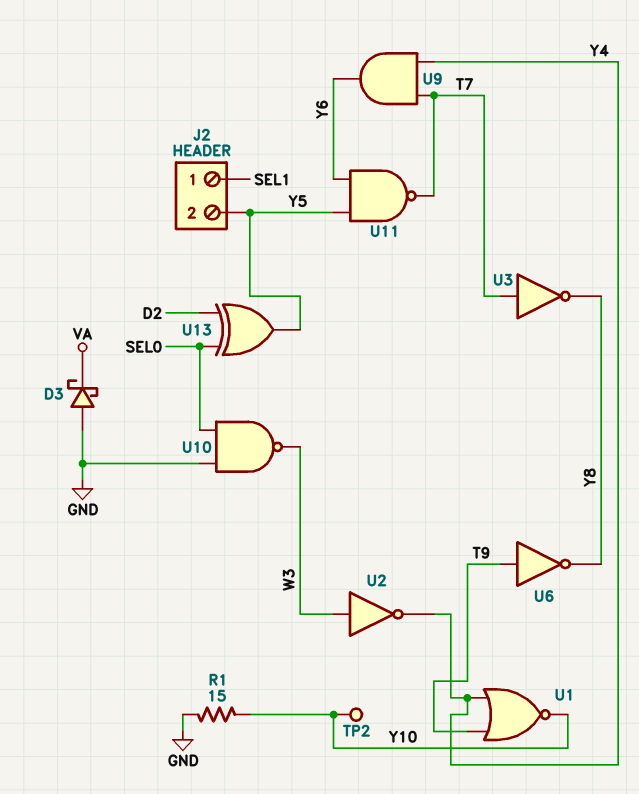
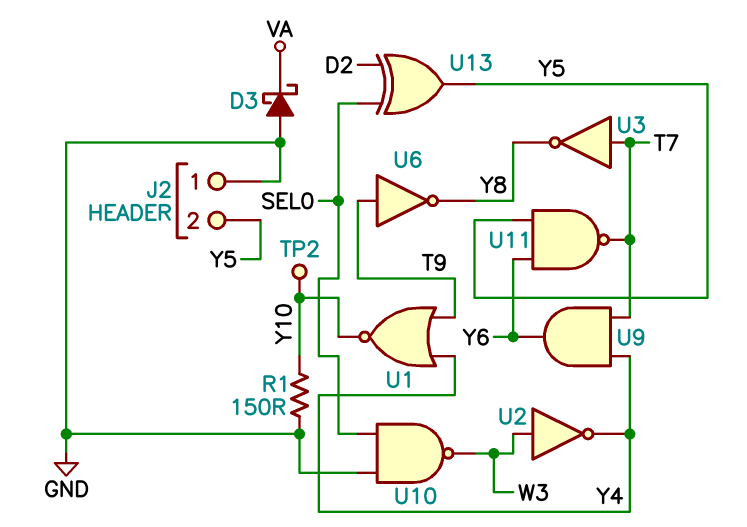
J2 pin 1: SEL1 -> GND
R1: 15 (GND, Y10) -> 150 (GND, Y10)

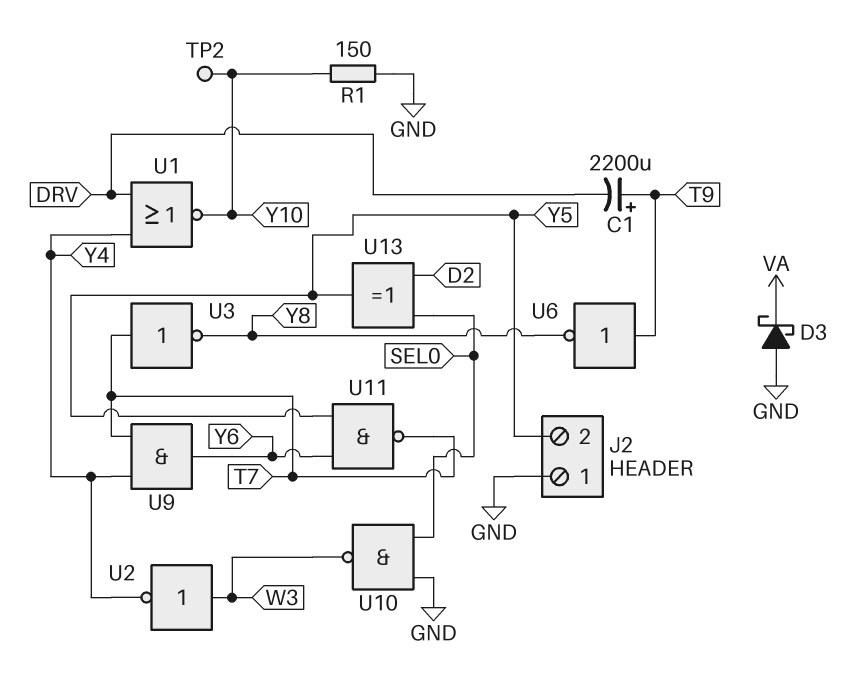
C1: none -> 2200uF (plus T9, minus DRV)
U1: NOR (in T9, in Y4, out Y10) -> NOR (in DRV, in Y4, out Y10)

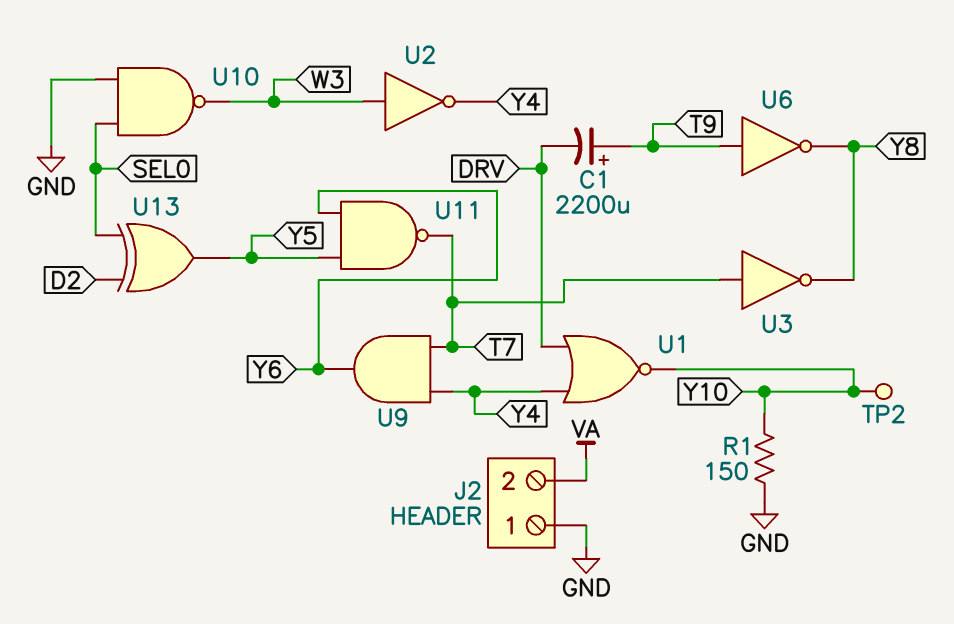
D3: schottky (A GND, K VA) -> none
J2 pin 2: Y5 -> VA

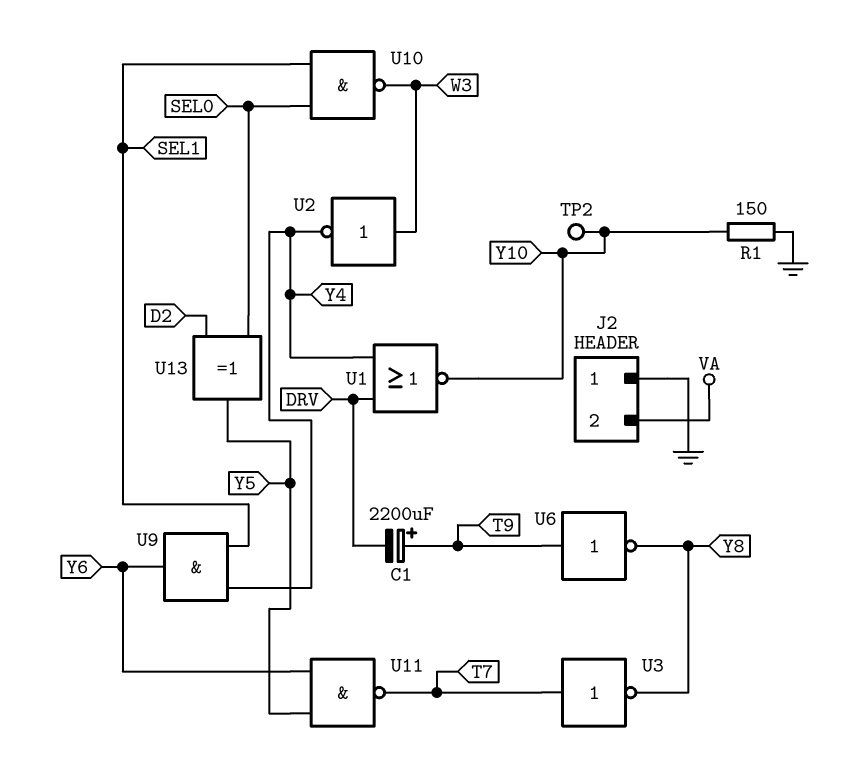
U9: AND (in T7, in Y4, out Y6) -> AND (in SEL1, in Y4, out Y6)
U10: NAND (in GND, in SEL0, out W3) -> NAND (in SEL0, in SEL1, out W3)

